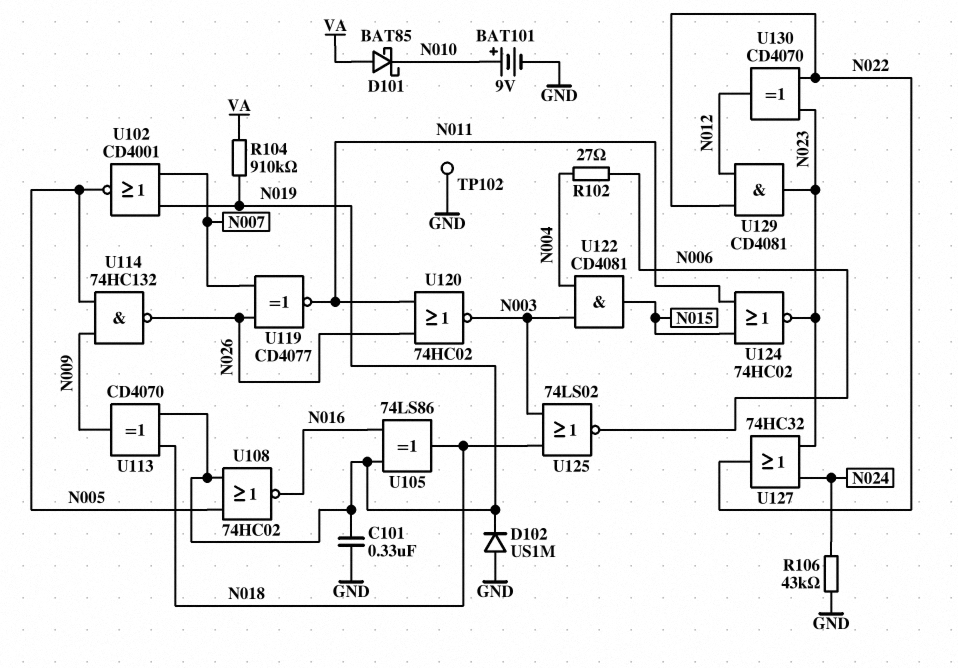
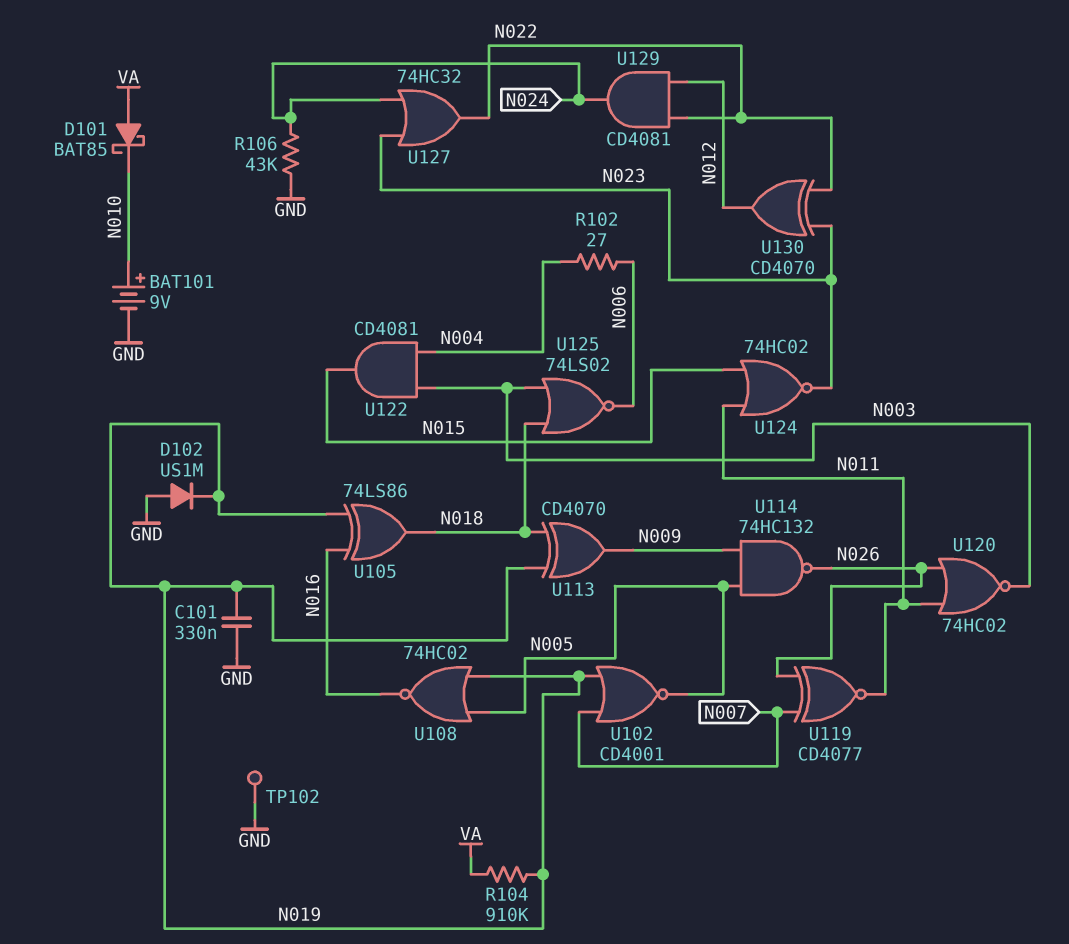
U129: AND CD4081 (in N012, in N022, out N023) -> AND CD4081 (in N012, in N022, out N024)

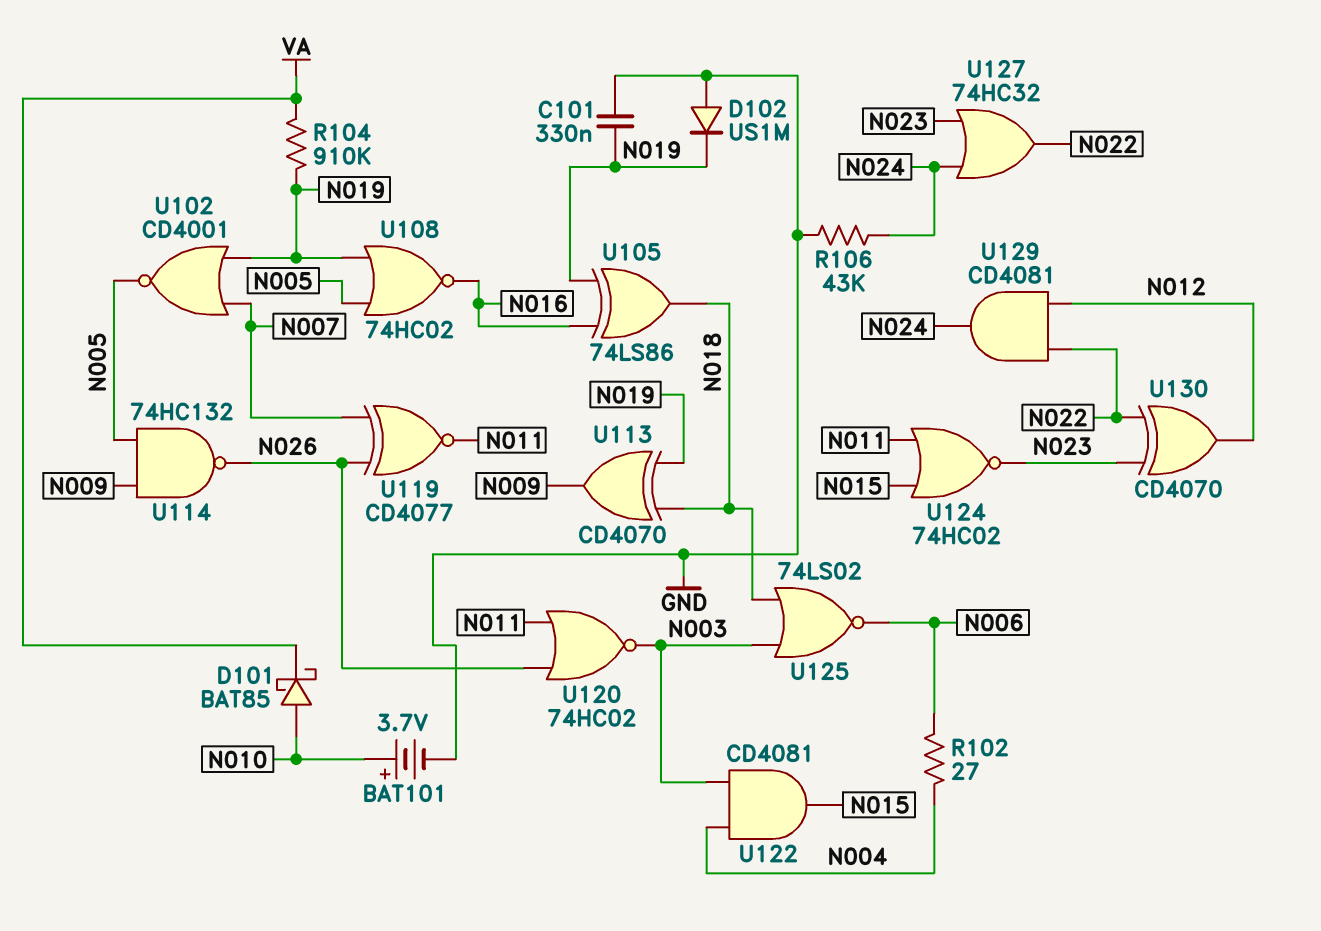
BAT101: 9V (plus N010, minus GND) -> 3.7V (plus N010, minus GND)
D101: schottky BAT85 (A VA, K N010) -> schottky BAT85 (A N010, K VA)
TP102: test point (GND) -> none

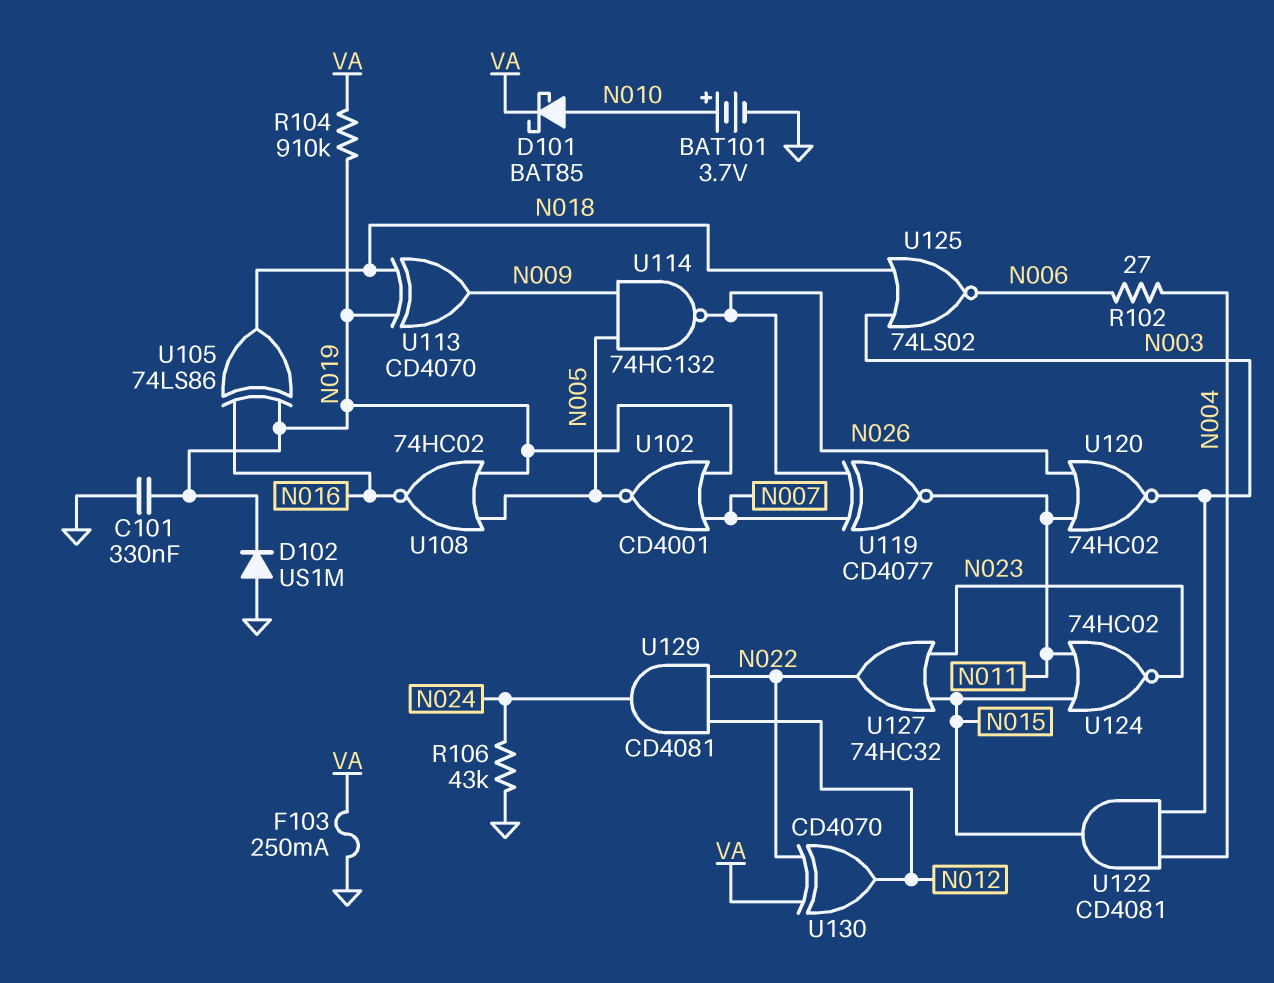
F103: none -> 250mA (GND, VA)
U127: OR 74HC32 (in N023, in N024, out N022) -> OR 74HC32 (in N015, in N023, out N022)
U130: XOR CD4070 (in N022, in N023, out N012) -> XOR CD4070 (in N022, in VA, out N012)

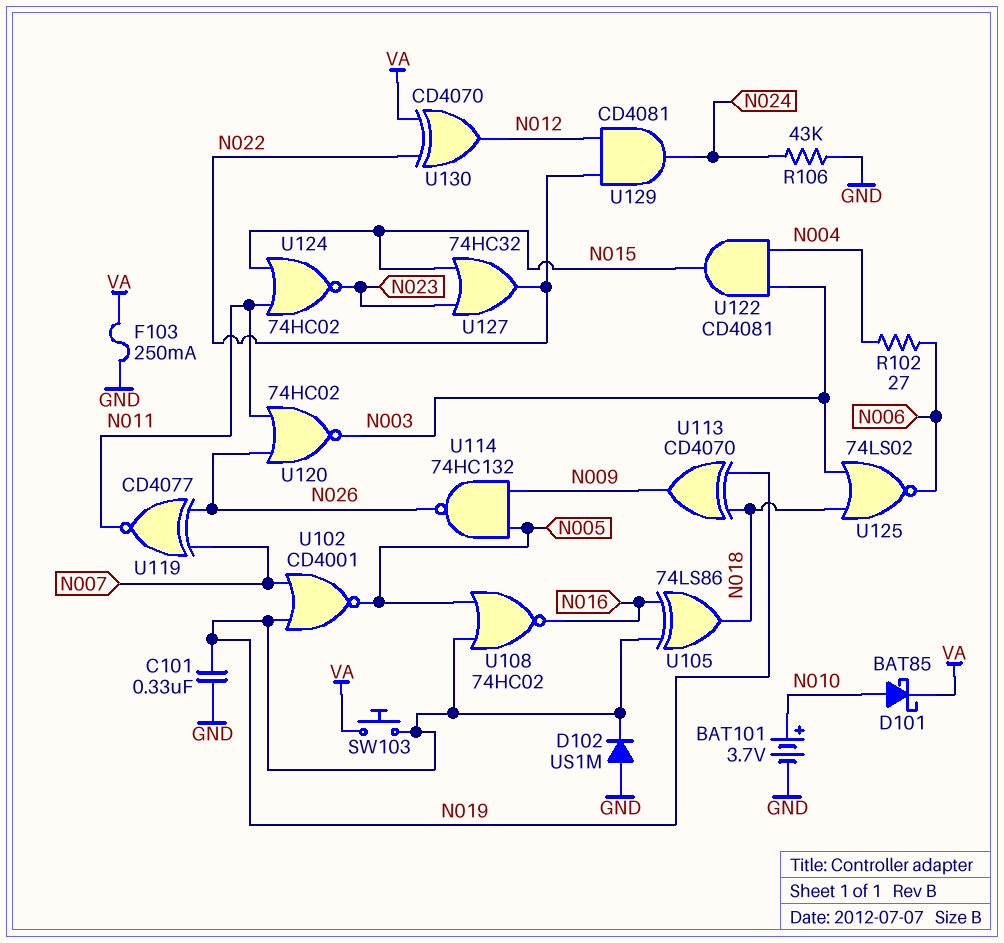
R104: 910k (N019, VA) -> none
SW103: none -> button (N019, VA)

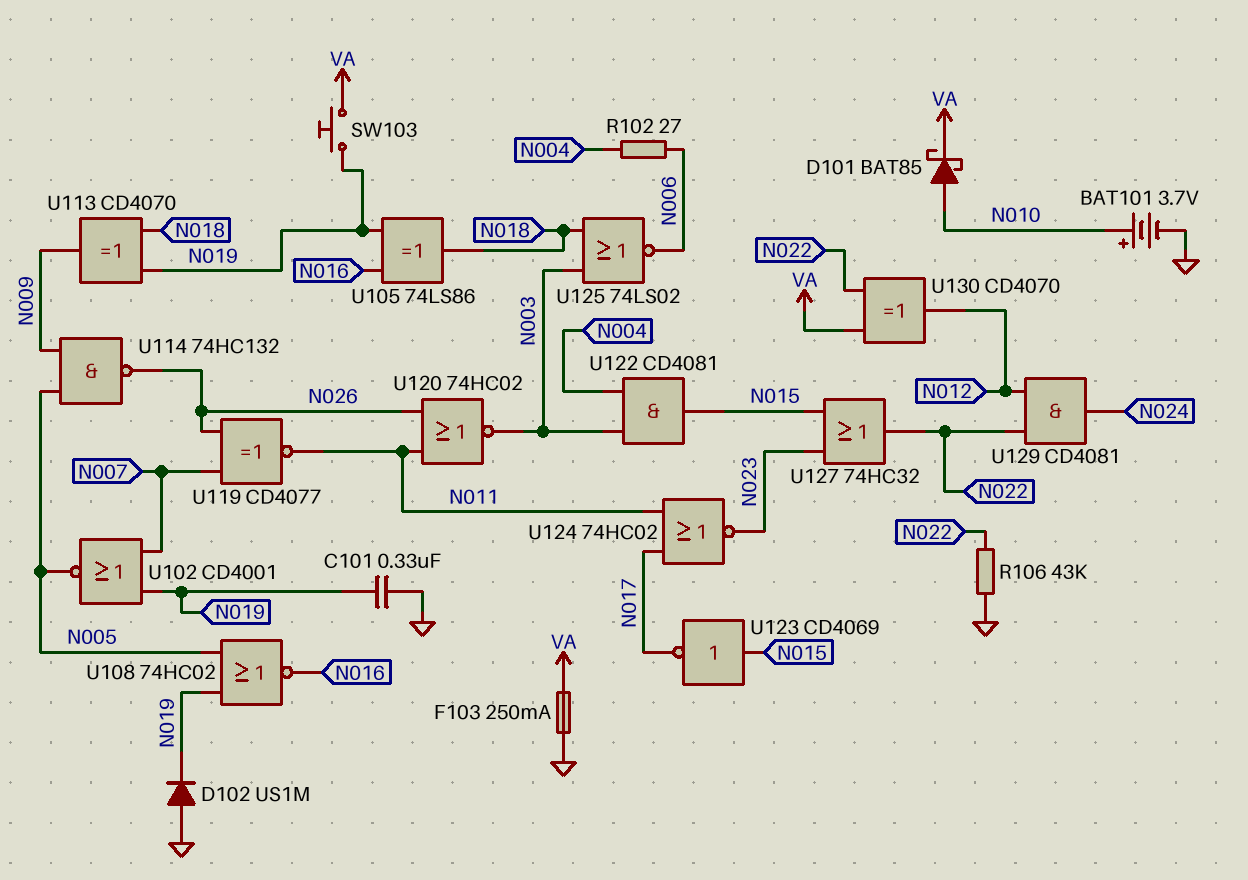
R106: 43k (GND, N024) -> 43k (GND, N022)
U123: none -> NOT CD4069 (in N015, out N017)
U124: NOR 74HC02 (in N011, in N015, out N023) -> NOR 74HC02 (in N011, in N017, out N023)

